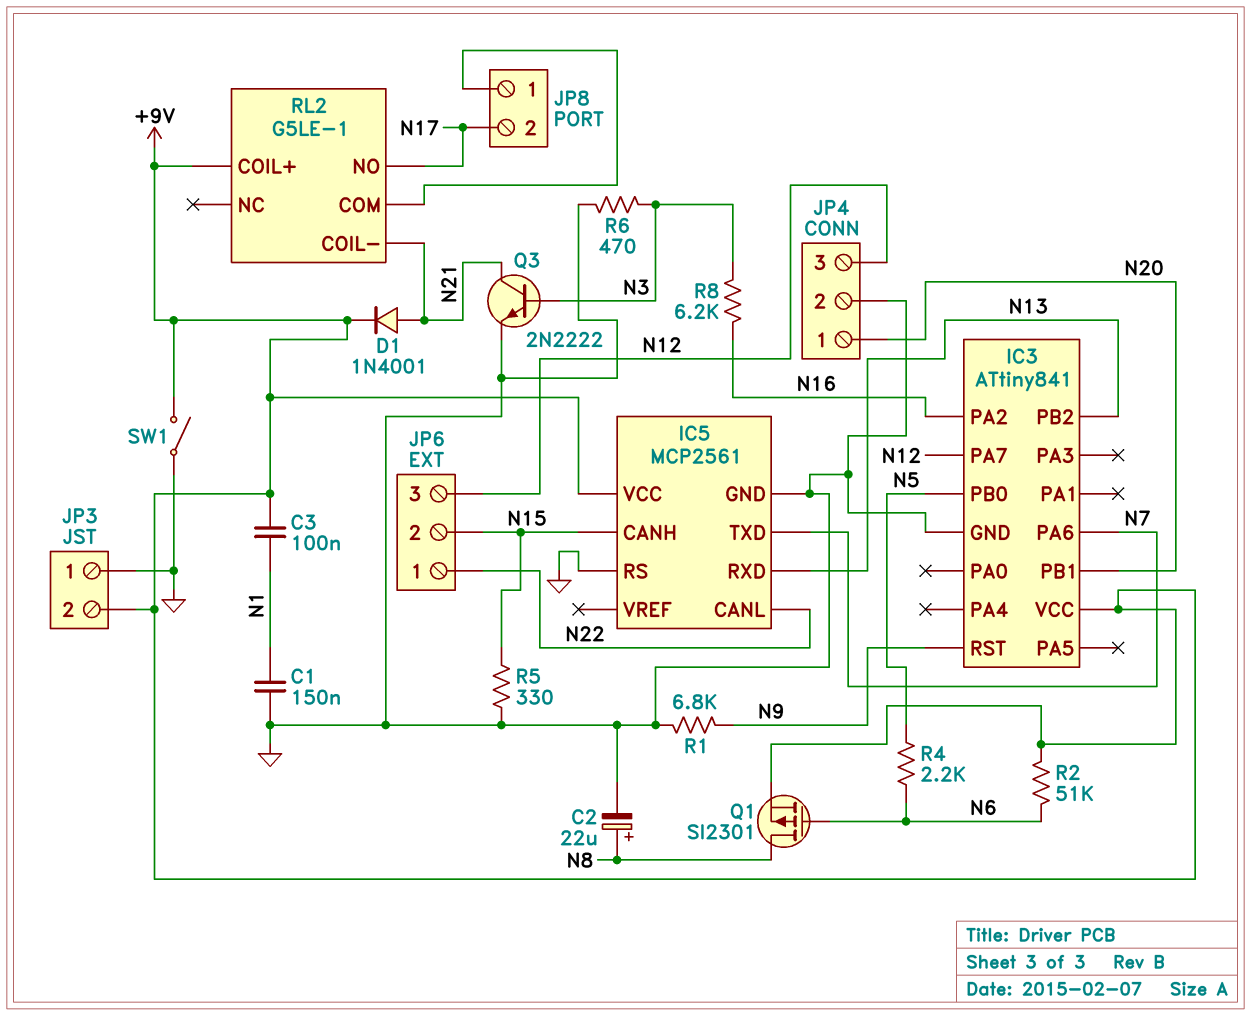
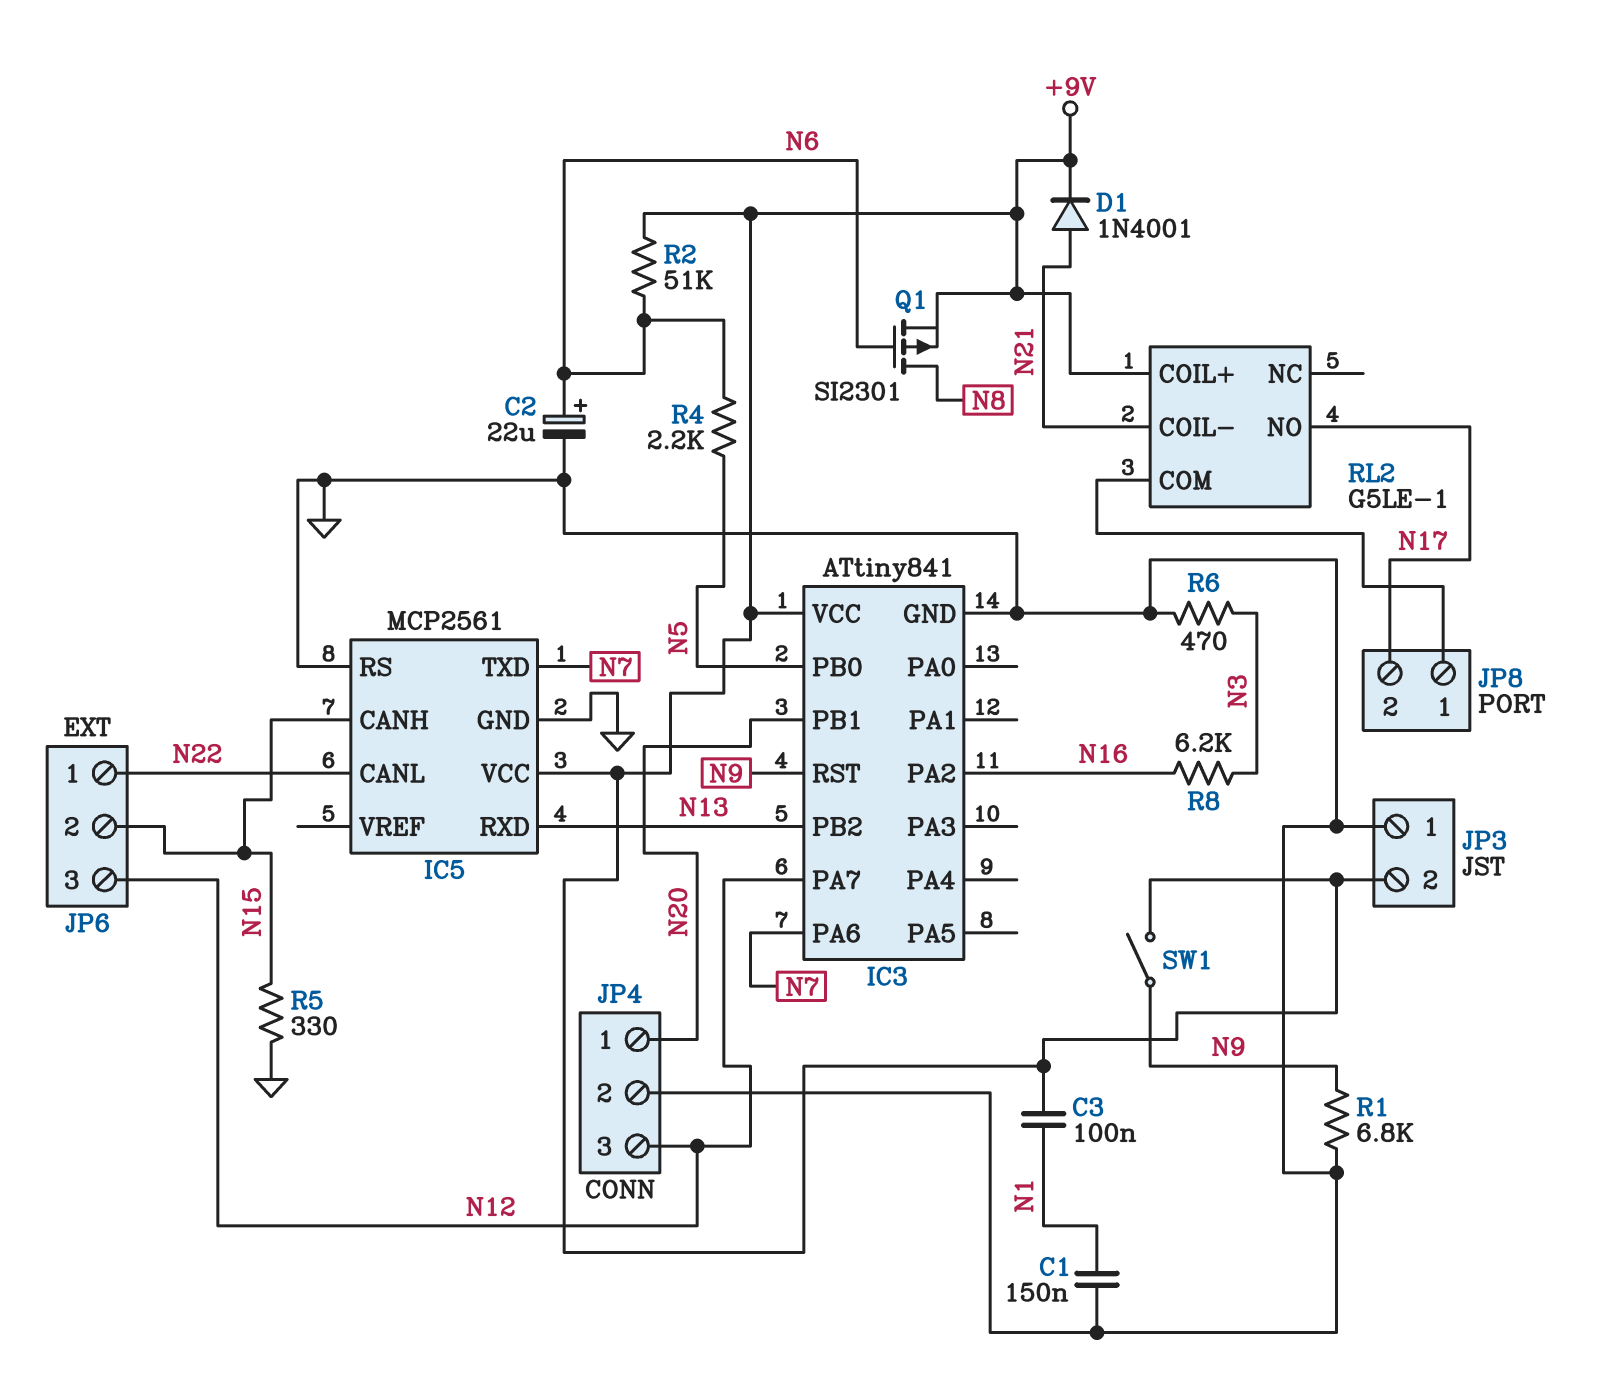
C2: 22uF (plus N8, minus GND) -> 22uF (plus N6, minus GND)
Q3: NPN 2N2222 (B N3, C N21, E GND) -> none
SW1: switch (+9V, GND) -> switch (+9V, N9)

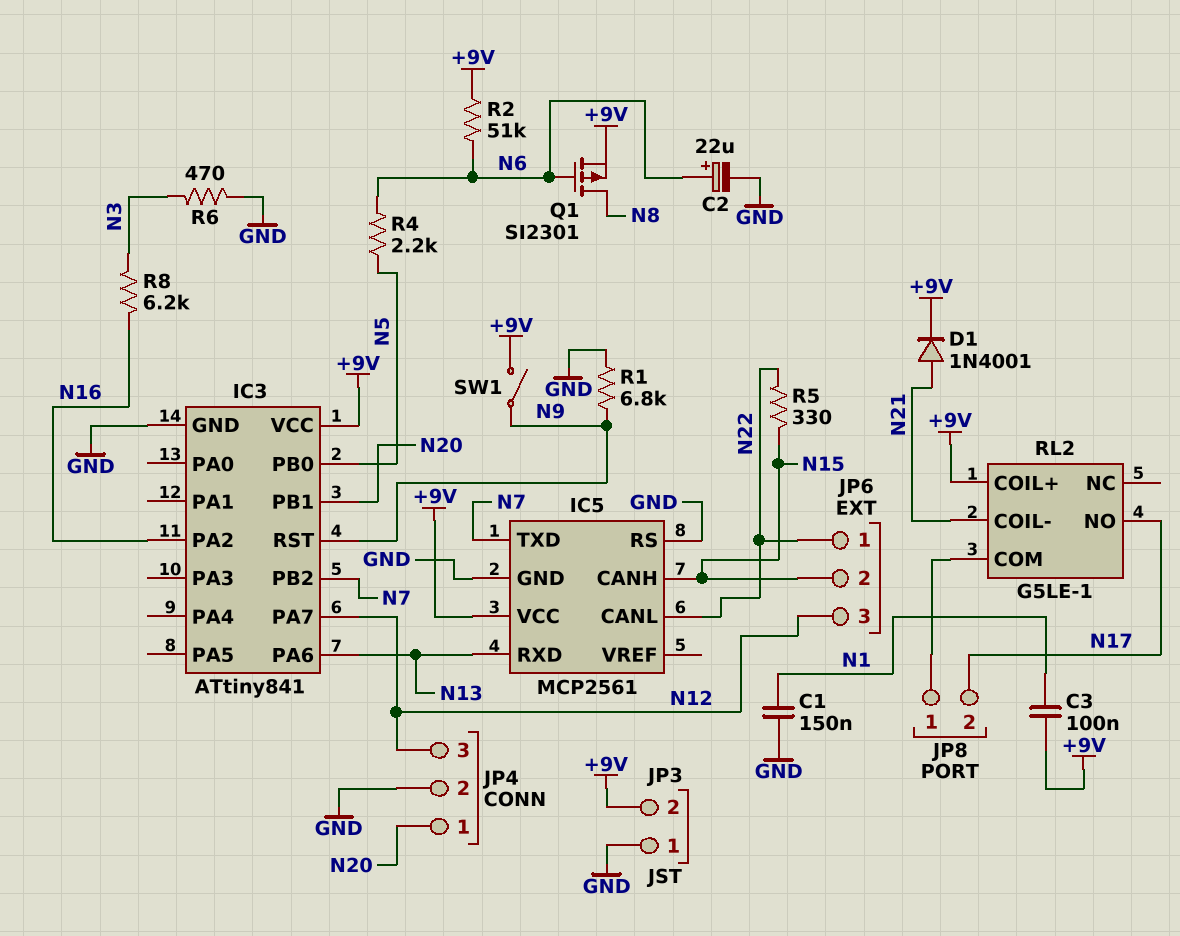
IC3 pin PA6: N7 -> N13
IC3 pin PB2: N13 -> N7
R5: 330 (GND, N15) -> 330 (N15, N22)

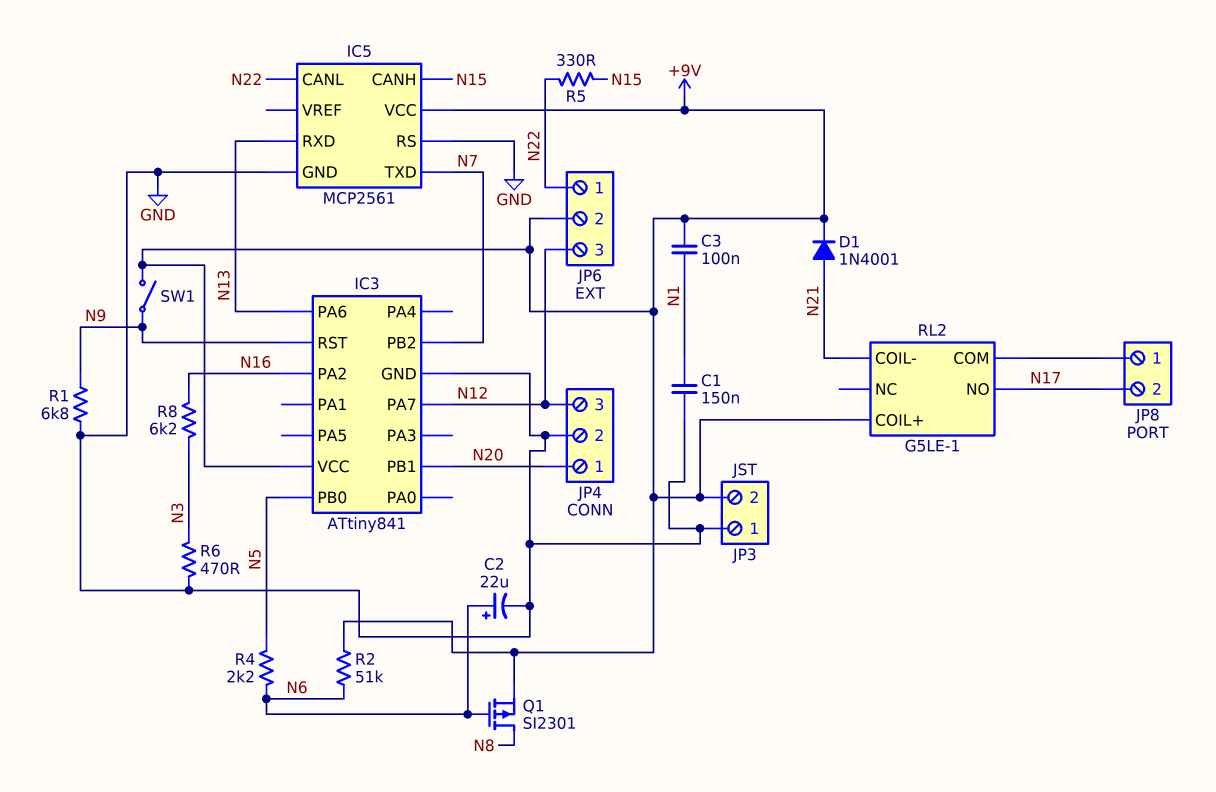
JP6 pin 2: N15 -> +9V

